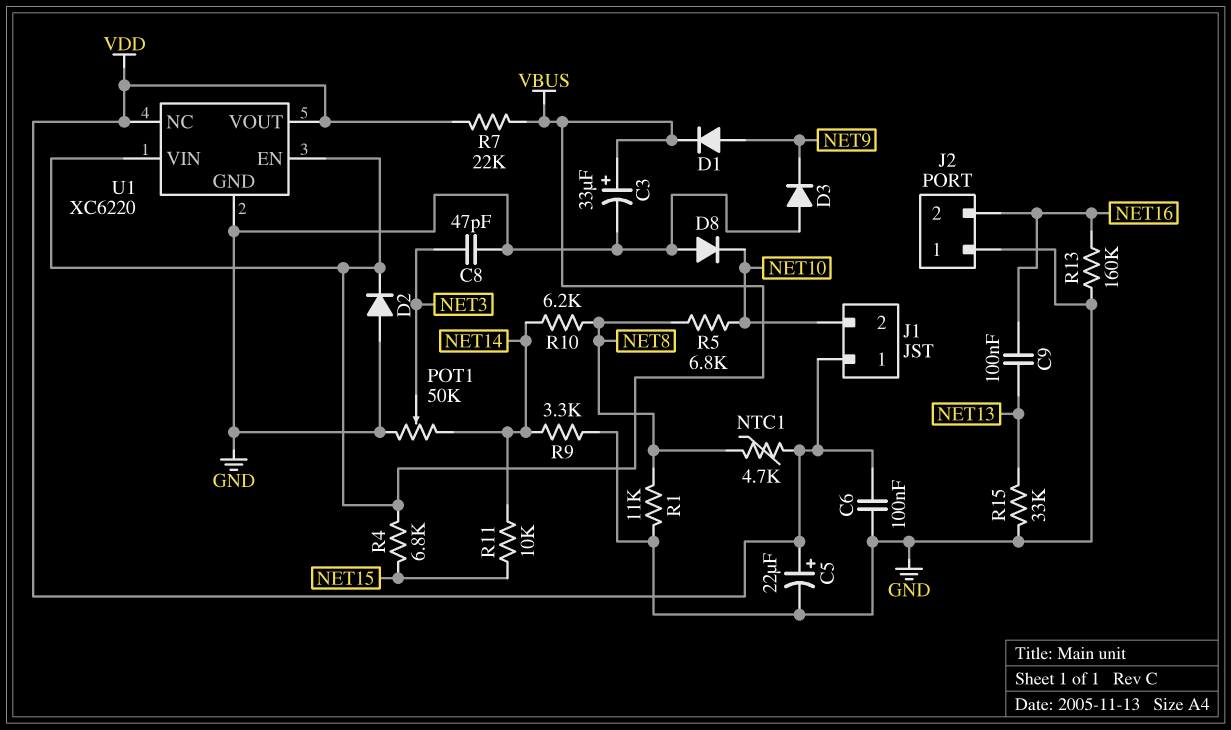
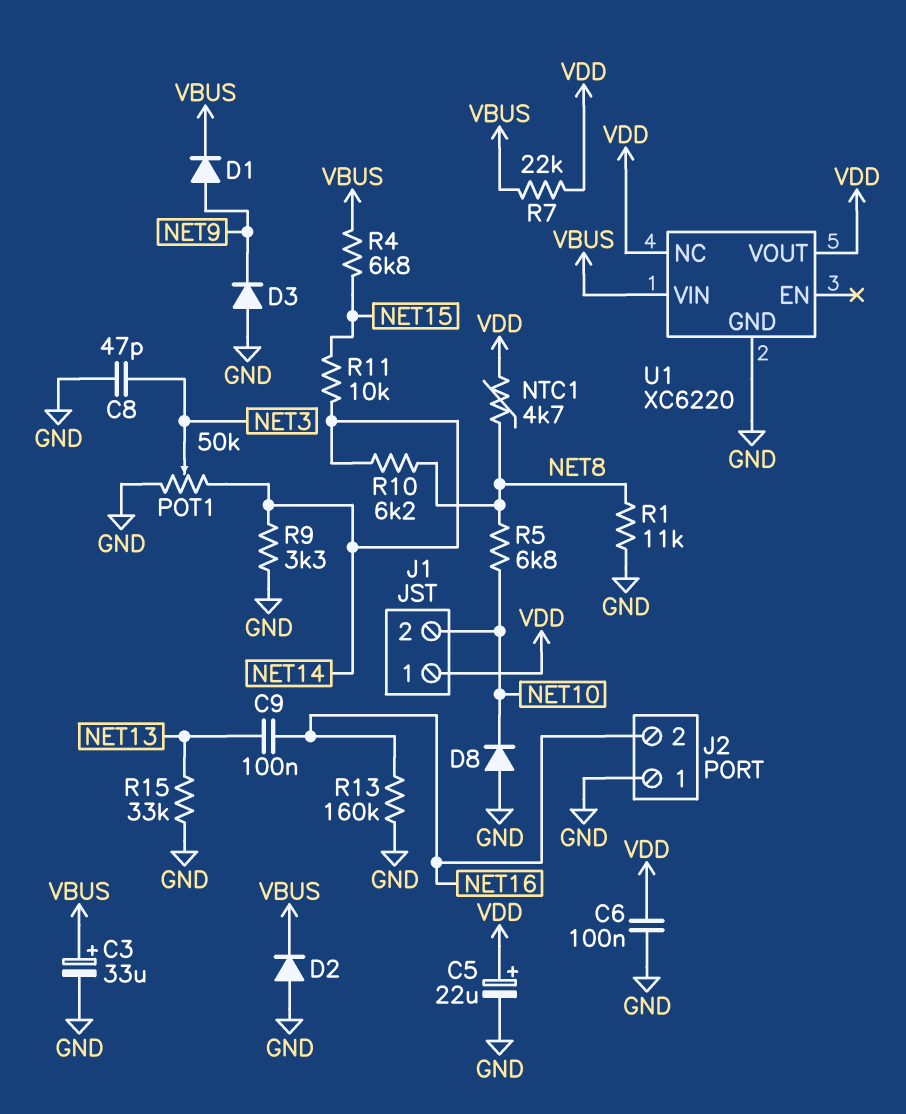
U1 pin EN: VBUS -> none

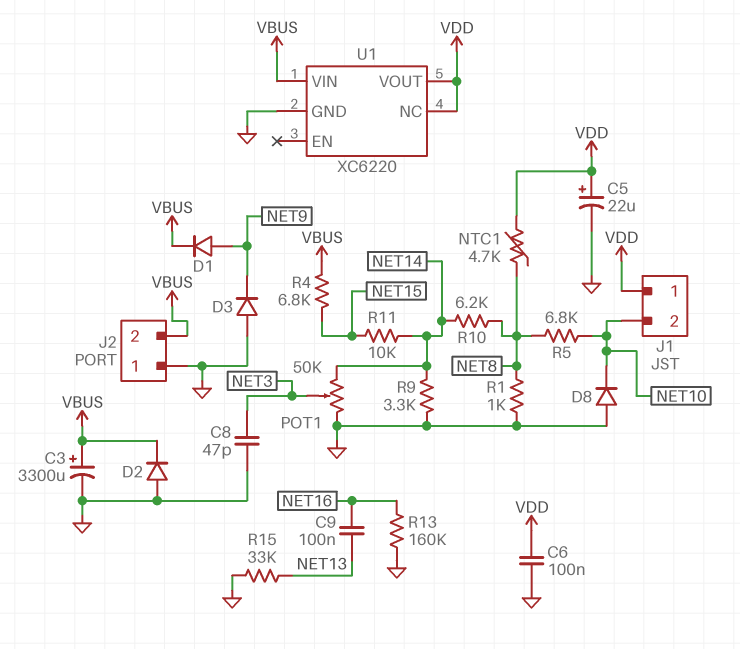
C3: 33uF (plus VBUS, minus GND) -> 3300uF (plus VBUS, minus GND)
J2 pin 2: NET16 -> VBUS
R1: 11k (GND, NET8) -> 1k (GND, NET8)
R7: 22k (VBUS, VDD) -> none

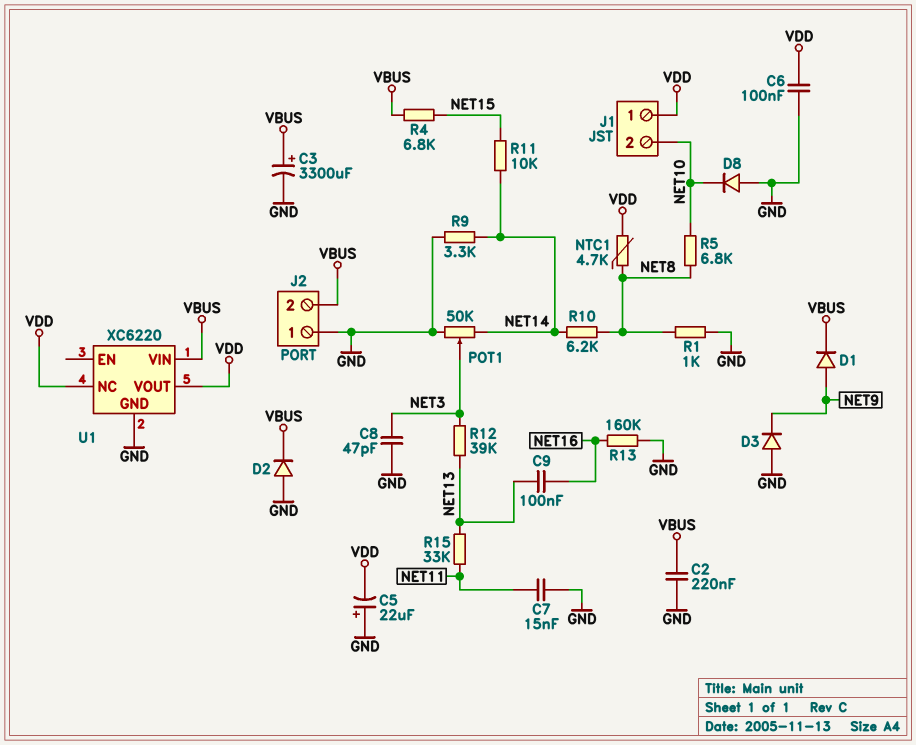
C2: none -> 220nF (GND, VBUS)
C5: 22uF (plus VDD, minus GND) -> 22uF (plus GND, minus VDD)
C7: none -> 15nF (GND, NET11)
R12: none -> 39k (NET3, NET13)
R15: 33k (GND, NET13) -> 33k (NET11, NET13)

